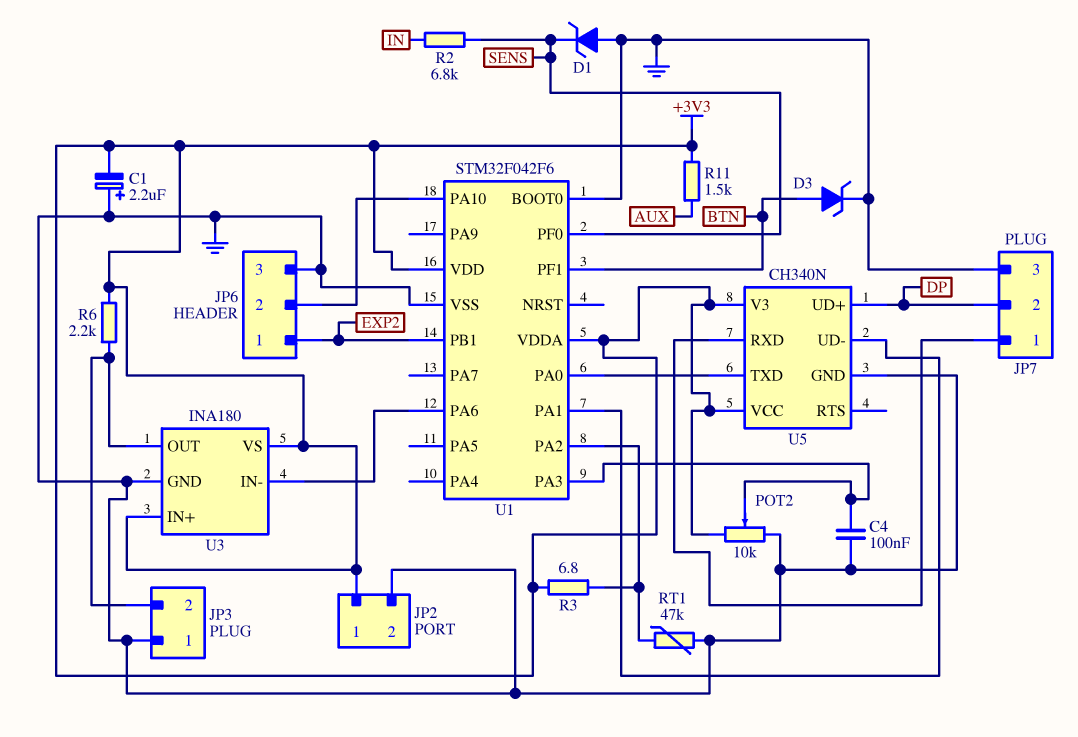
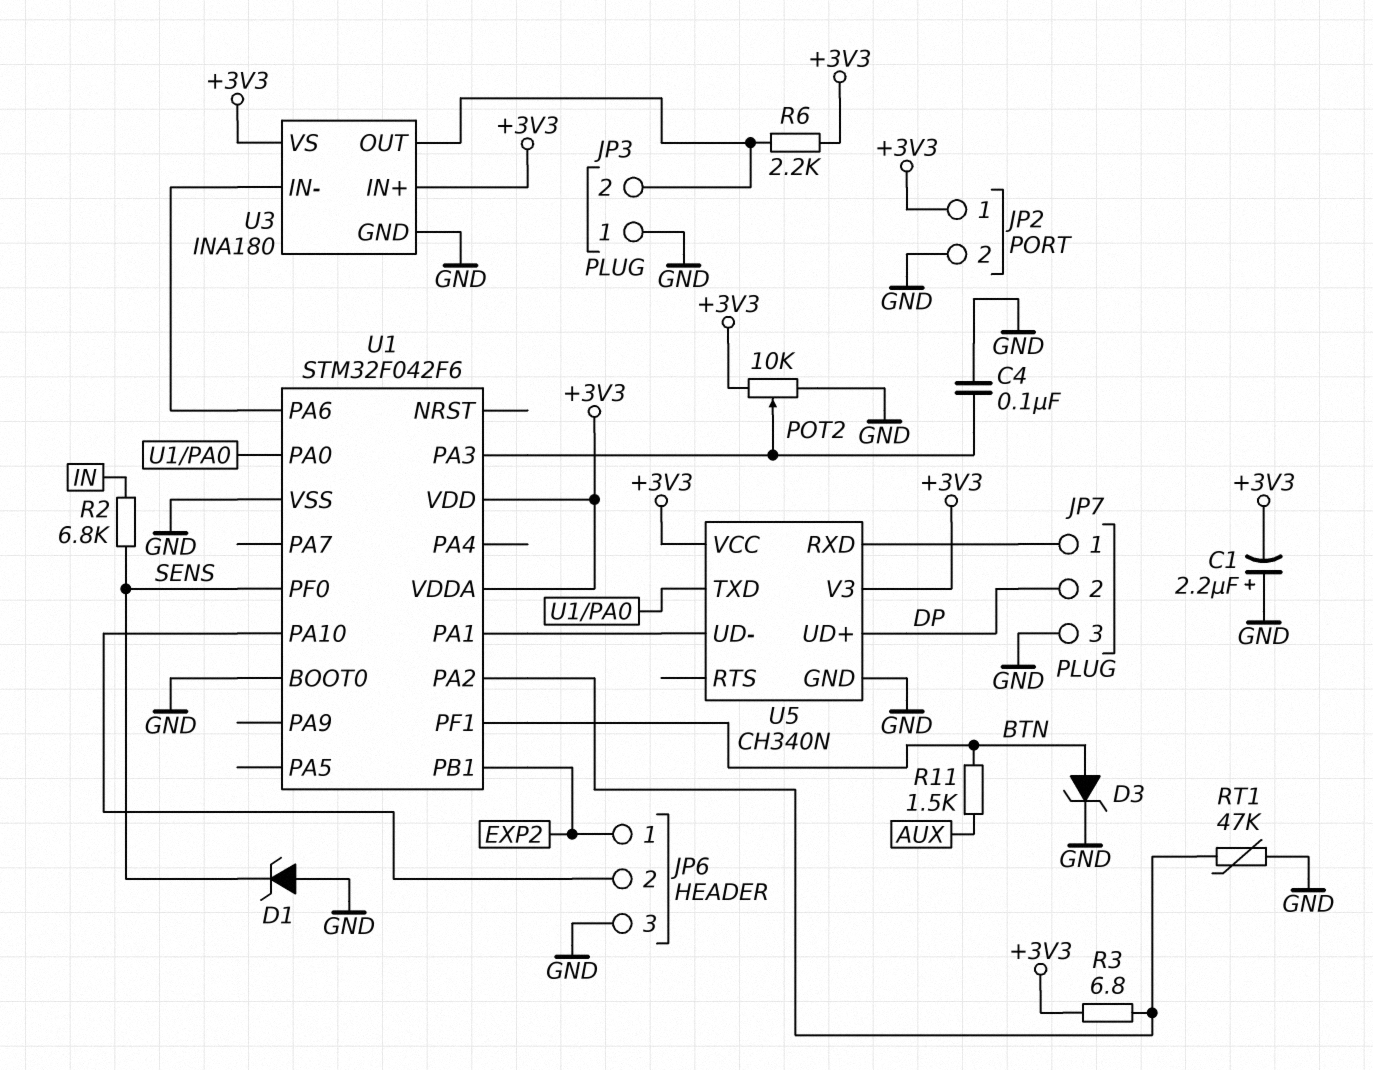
R11: 1.5k (+3V3, AUX) -> 1.5k (AUX, BTN)

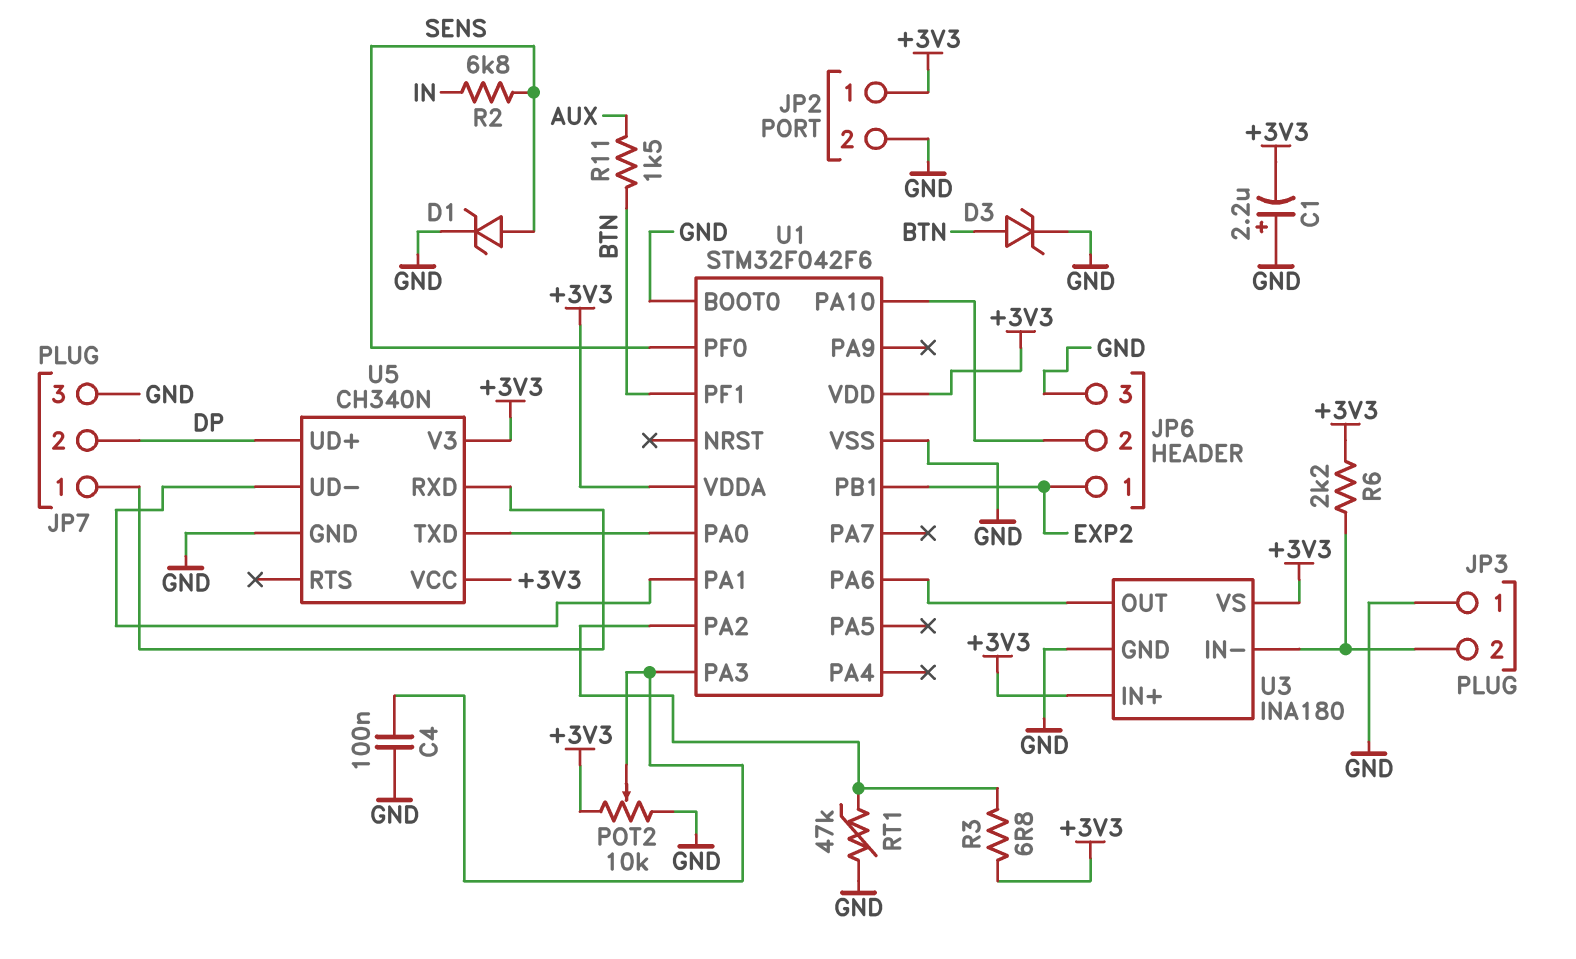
D1: zener (A GND, K SENS) -> zener (A SENS, K GND)
U3 pin IN-: U1/PA6 -> JP3/2
U3 pin OUT: JP3/2 -> U1/PA6

